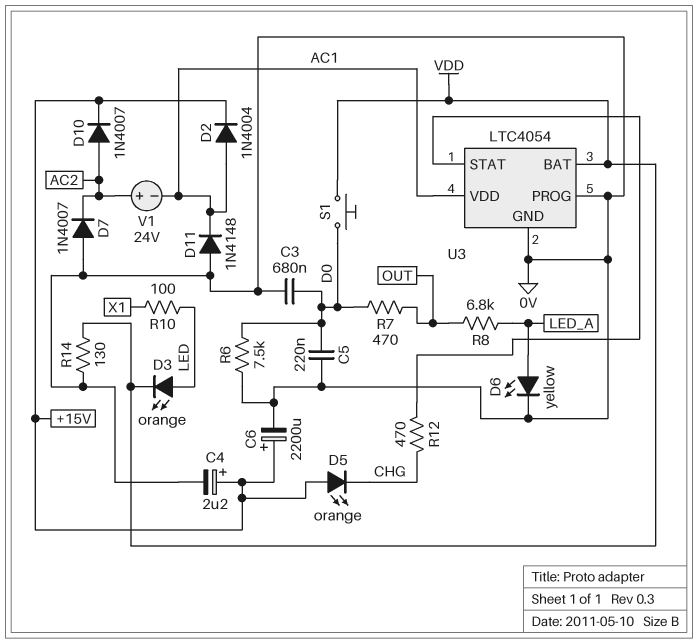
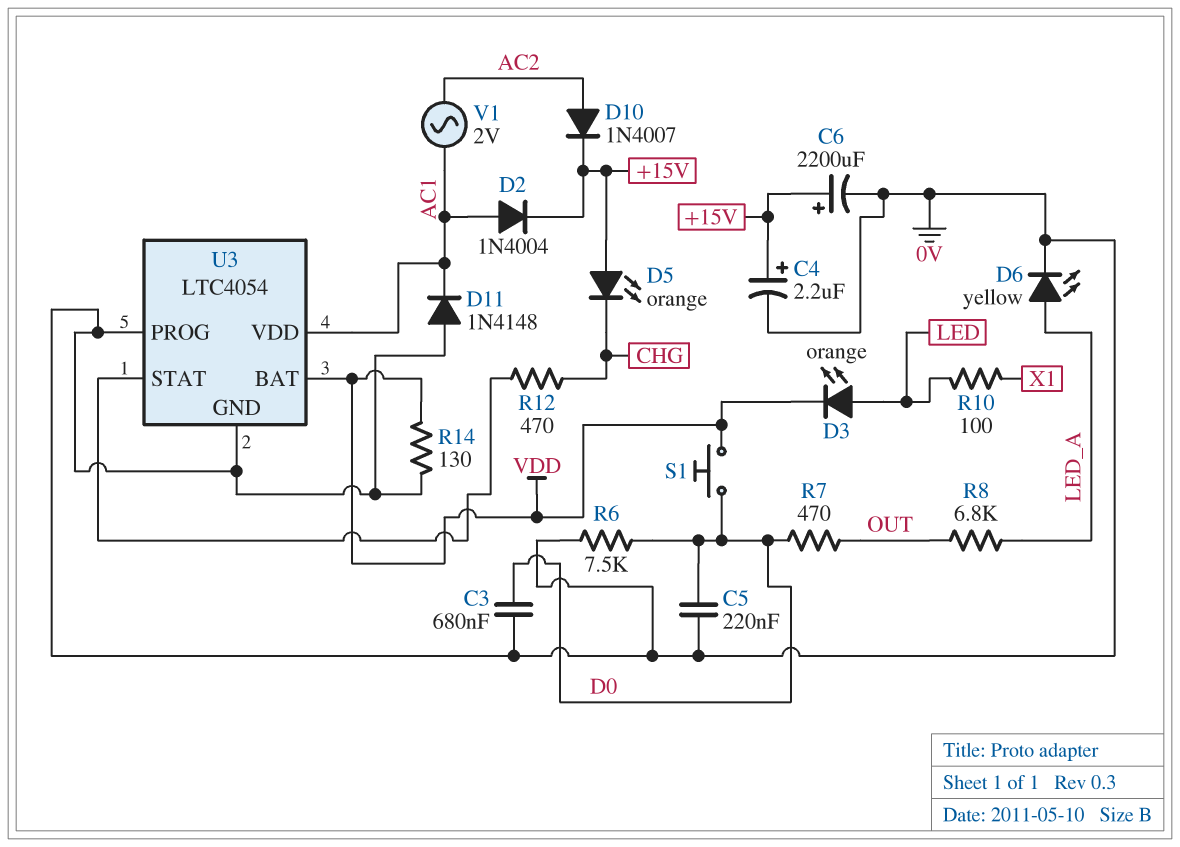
D7: diode 1N4007 (A 0V, K AC2) -> none
V1: 24V (plus AC2, minus AC1) -> AC 2V (AC1, AC2)

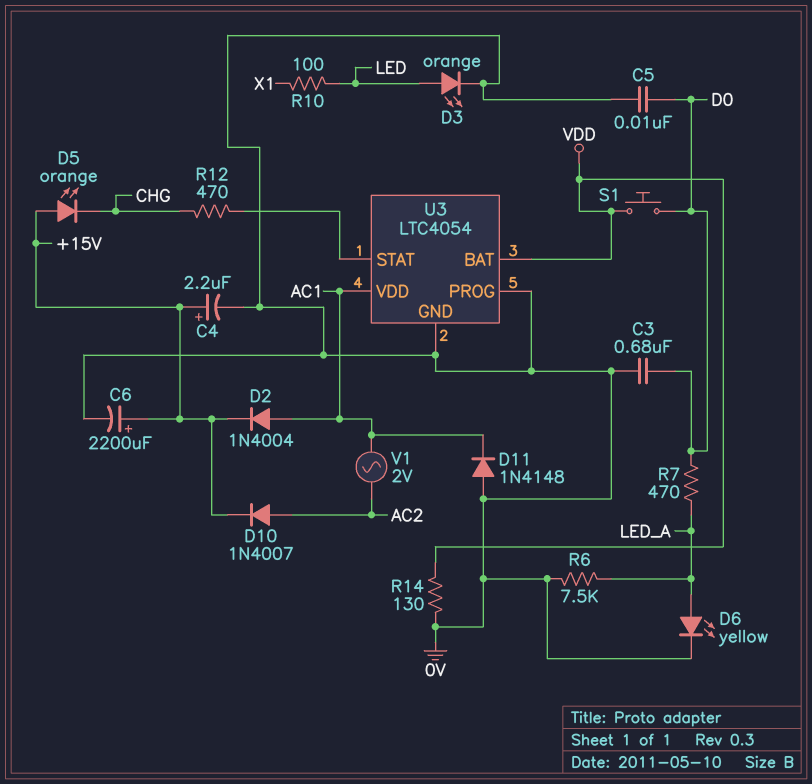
C5: 220nF (0V, D0) -> 10nF (0V, D0)
D3: LED orange (A LED, K VDD) -> LED orange (A LED, K 0V)
R6: 7.5k (0V, D0) -> 7.5k (0V, LED_A)
R7: 470 (D0, OUT) -> 470 (D0, LED_A)
R8: 6.8k (LED_A, OUT) -> none

